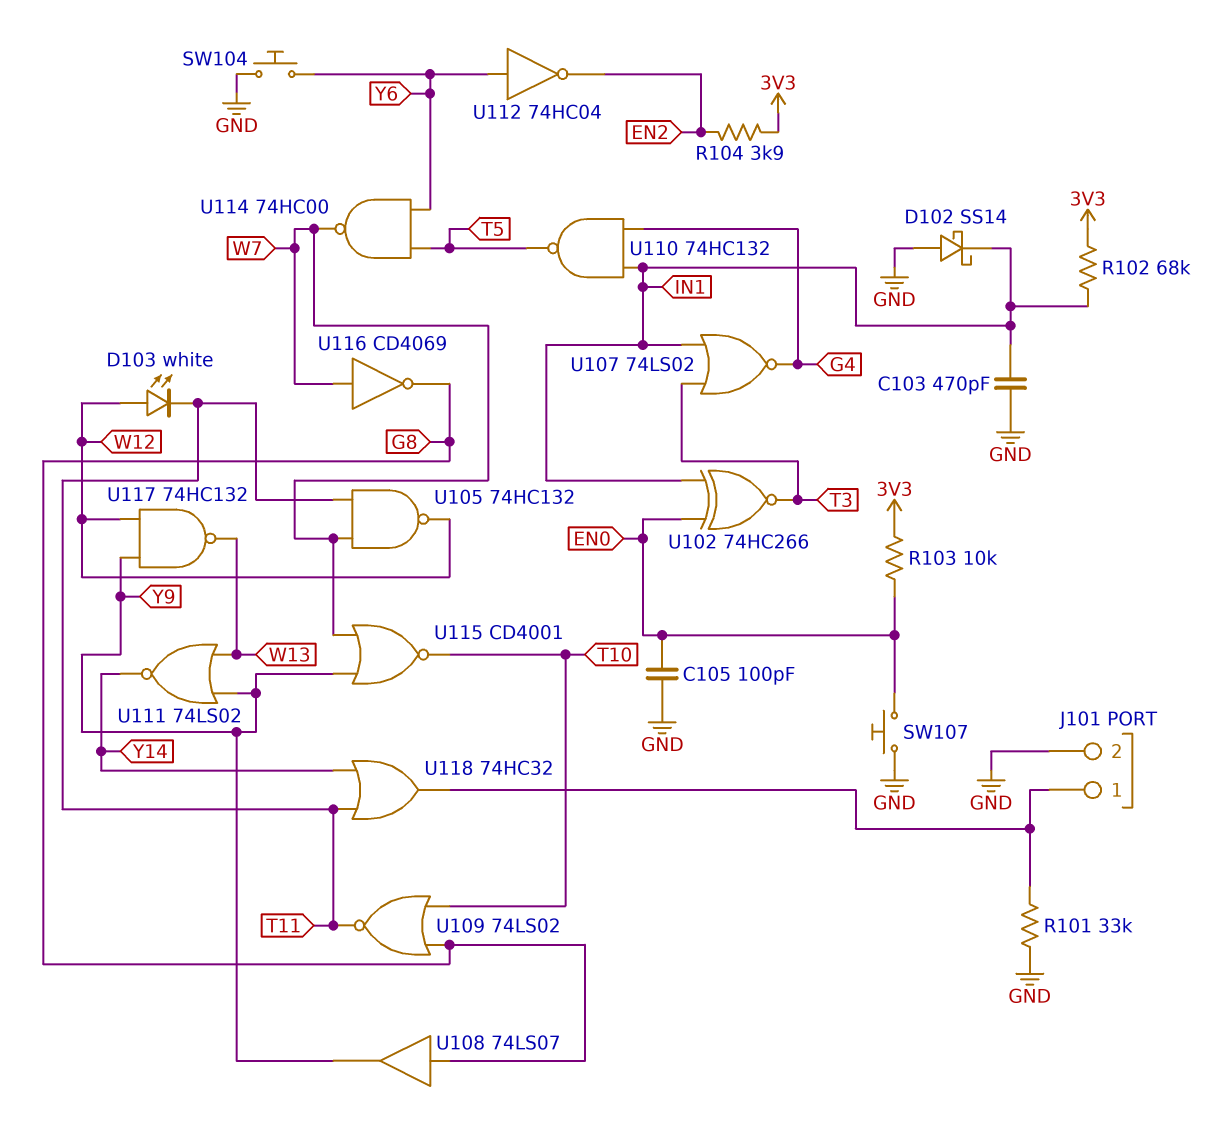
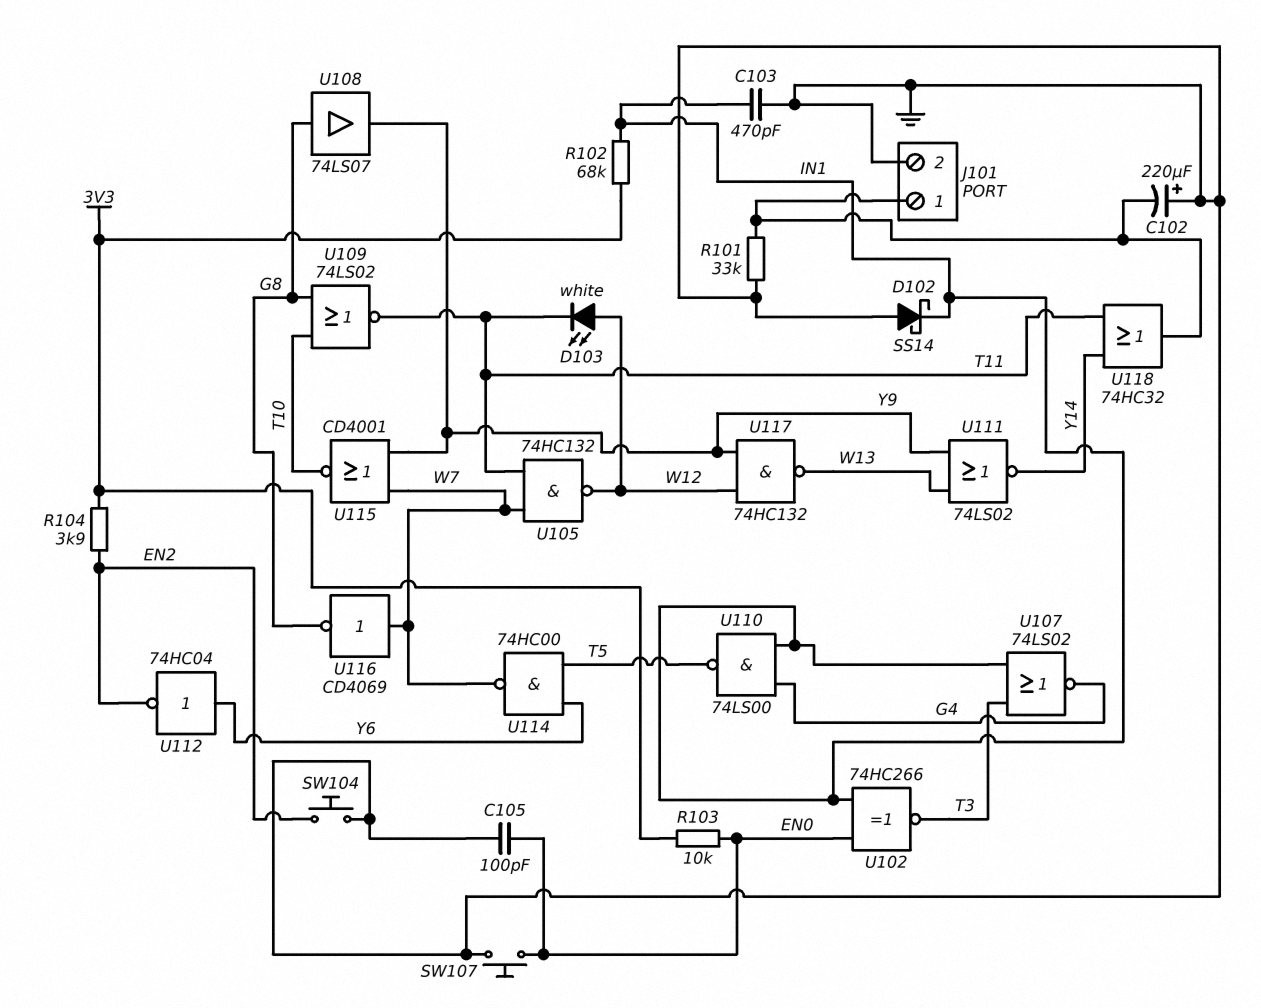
C102: none -> 220uF (plus GND, minus J101/1)
SW104: button (GND, Y6) -> button (EN2, GND)
U110: NAND 74HC132 (in G4, in IN1, out T5) -> NAND 74LS00 (in G4, in IN1, out T5)

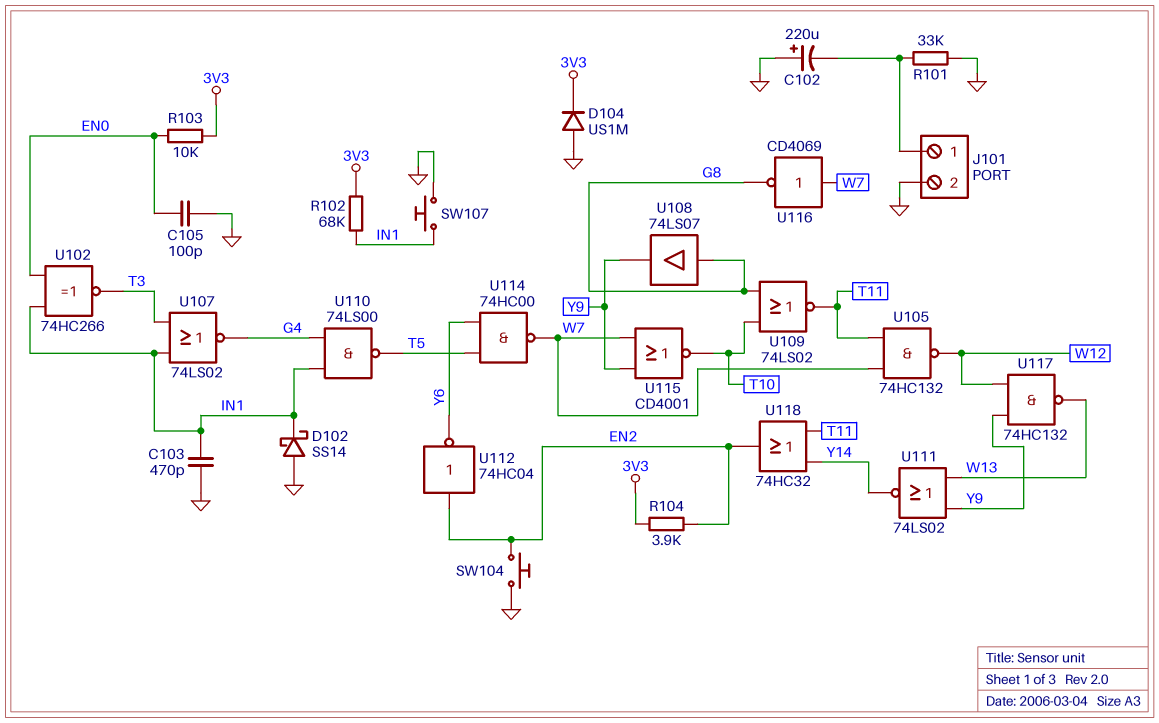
D103: LED white (A W12, K T11) -> none
D104: none -> diode US1M (A GND, K 3V3)
SW107: button (EN0, GND) -> button (GND, IN1)
U112: NOT 74HC04 (in Y6, out EN2) -> NOT 74HC04 (in EN2, out Y6)
U118: OR 74HC32 (in T11, in Y14, out J101/1) -> OR 74HC32 (in T11, in Y14, out EN2)

